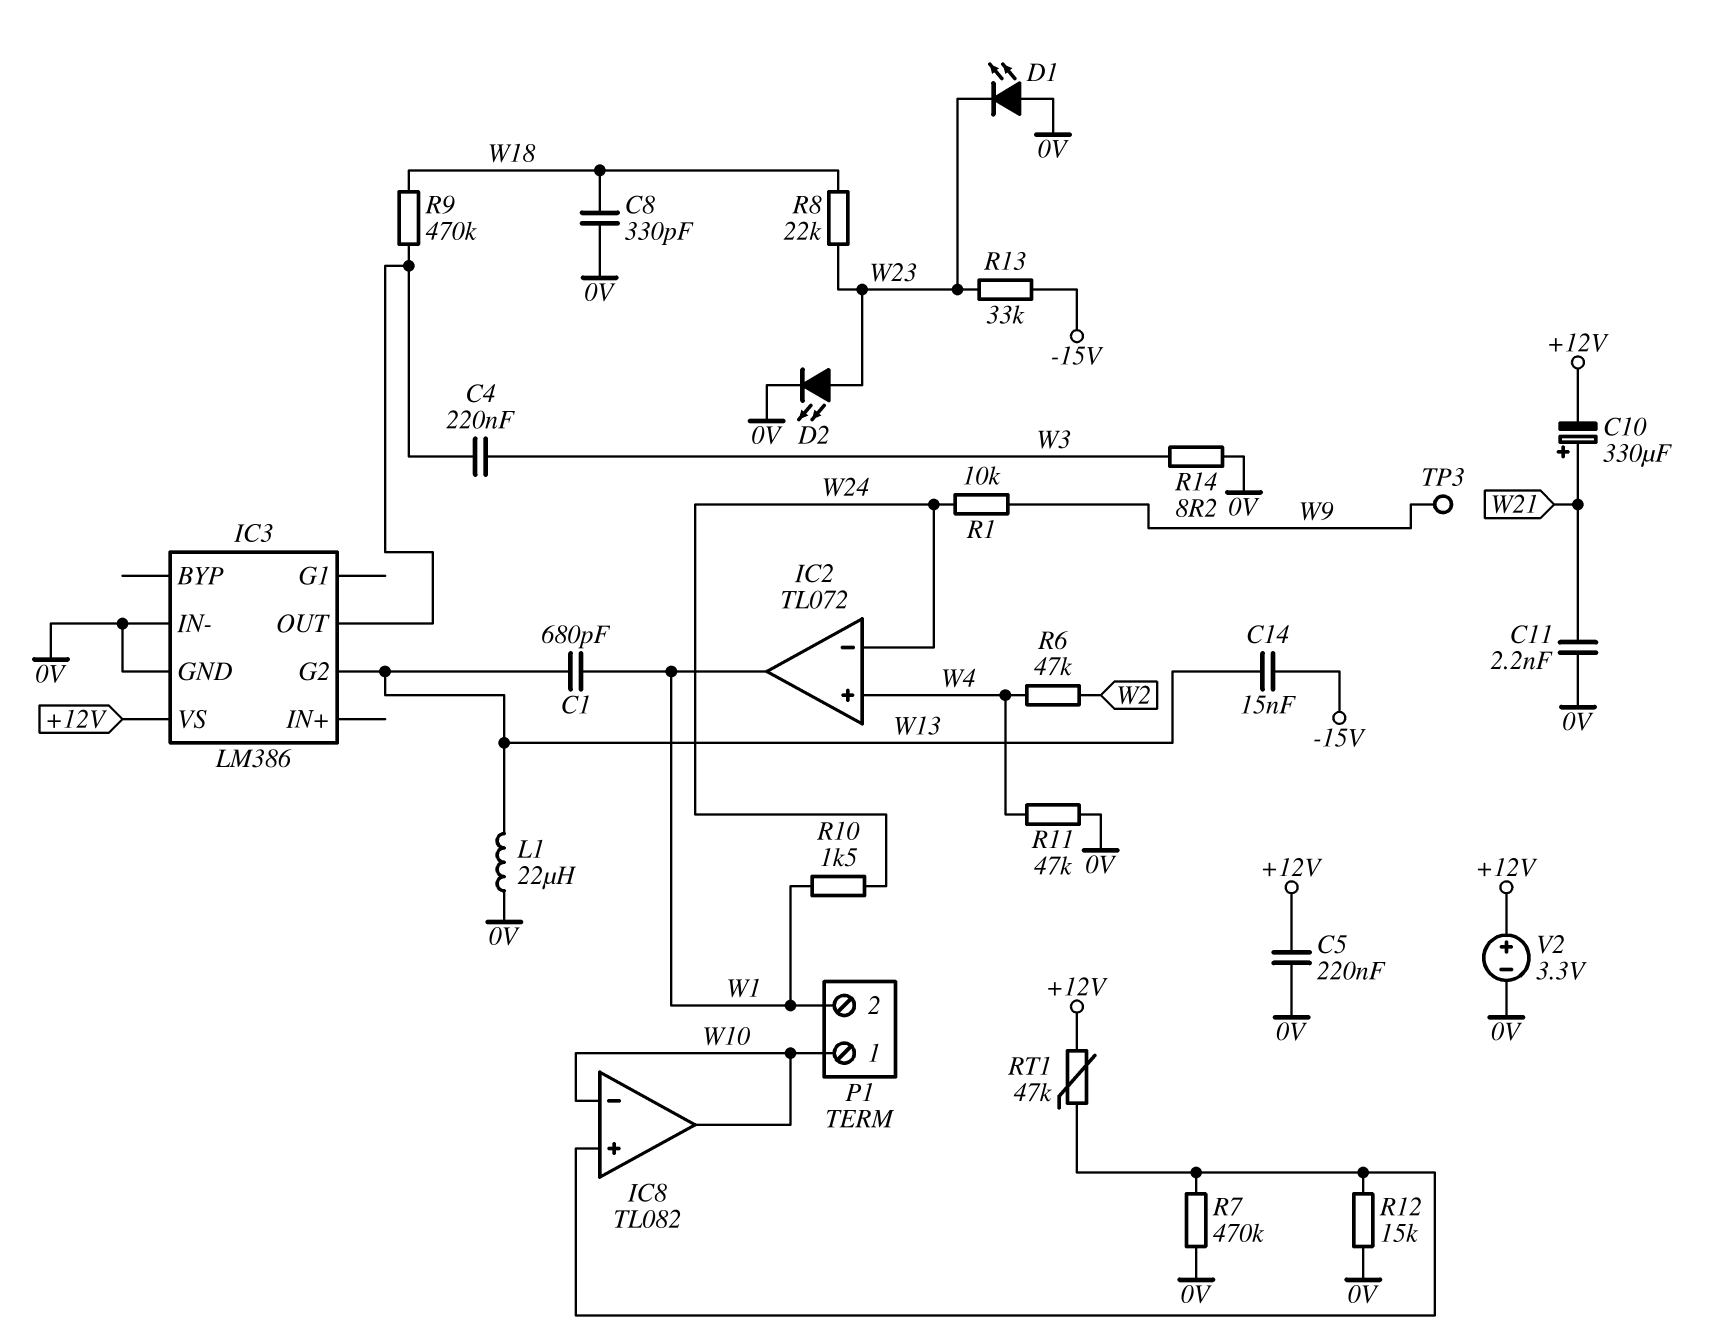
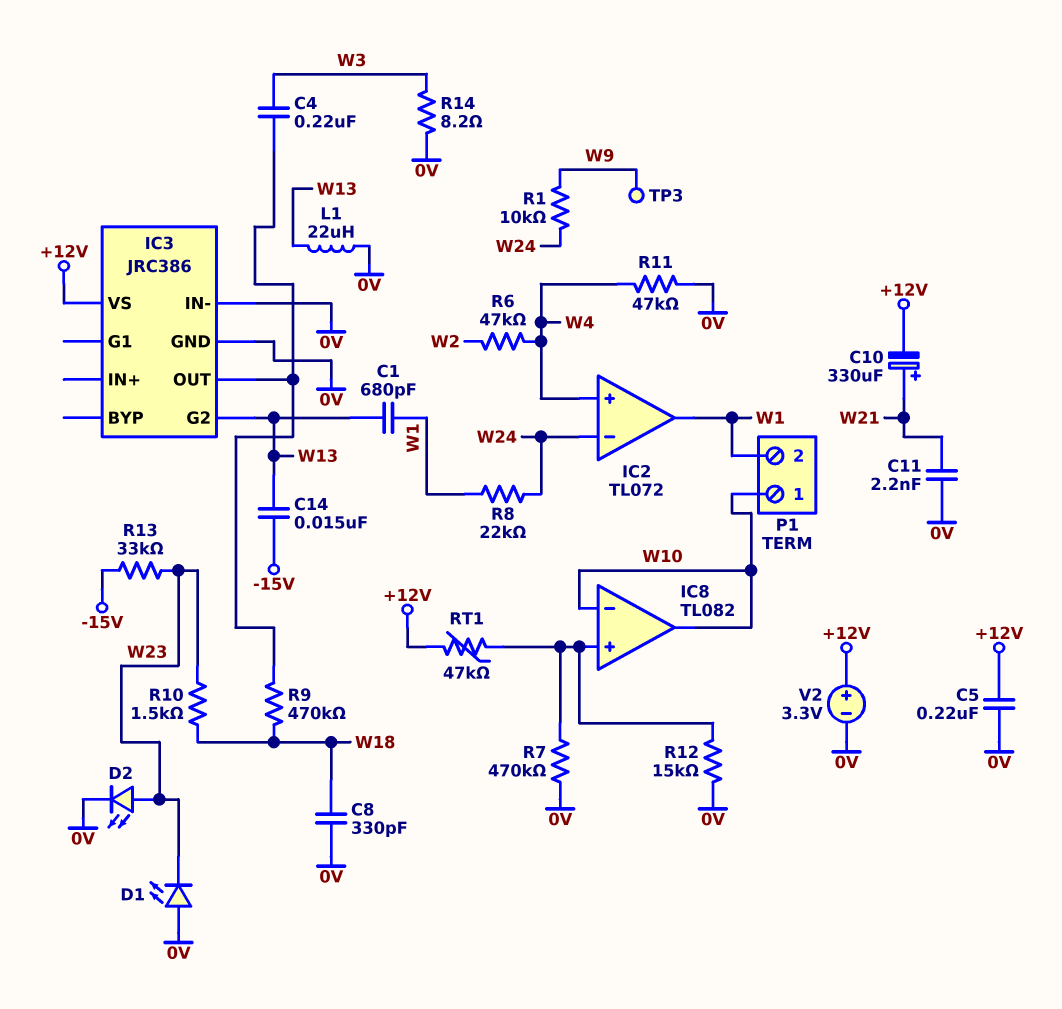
IC3: LM386 -> JRC386
R8: 22k (W18, W23) -> 22k (W1, W24)
R10: 1.5k (W1, W24) -> 1.5k (W18, W23)

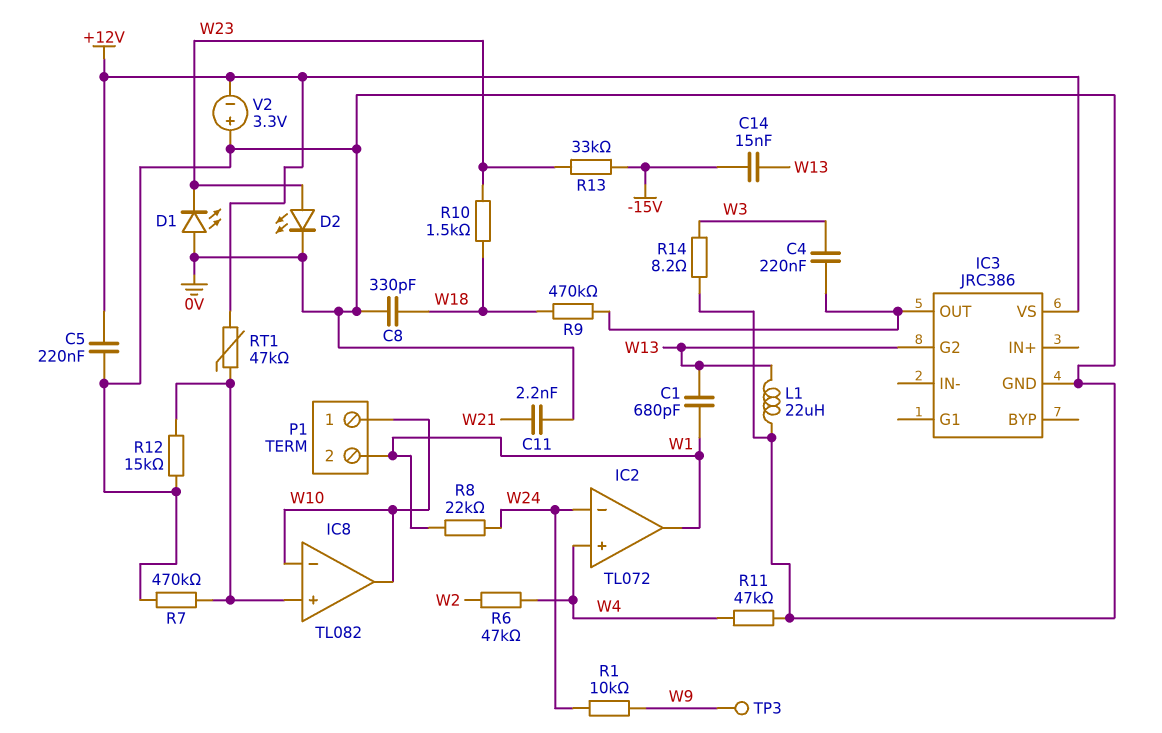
C10: 330uF (plus W21, minus +12V) -> none
IC3 pin IN-: 0V -> none
V2: 3.3V (plus +12V, minus 0V) -> 3.3V (plus 0V, minus +12V)

